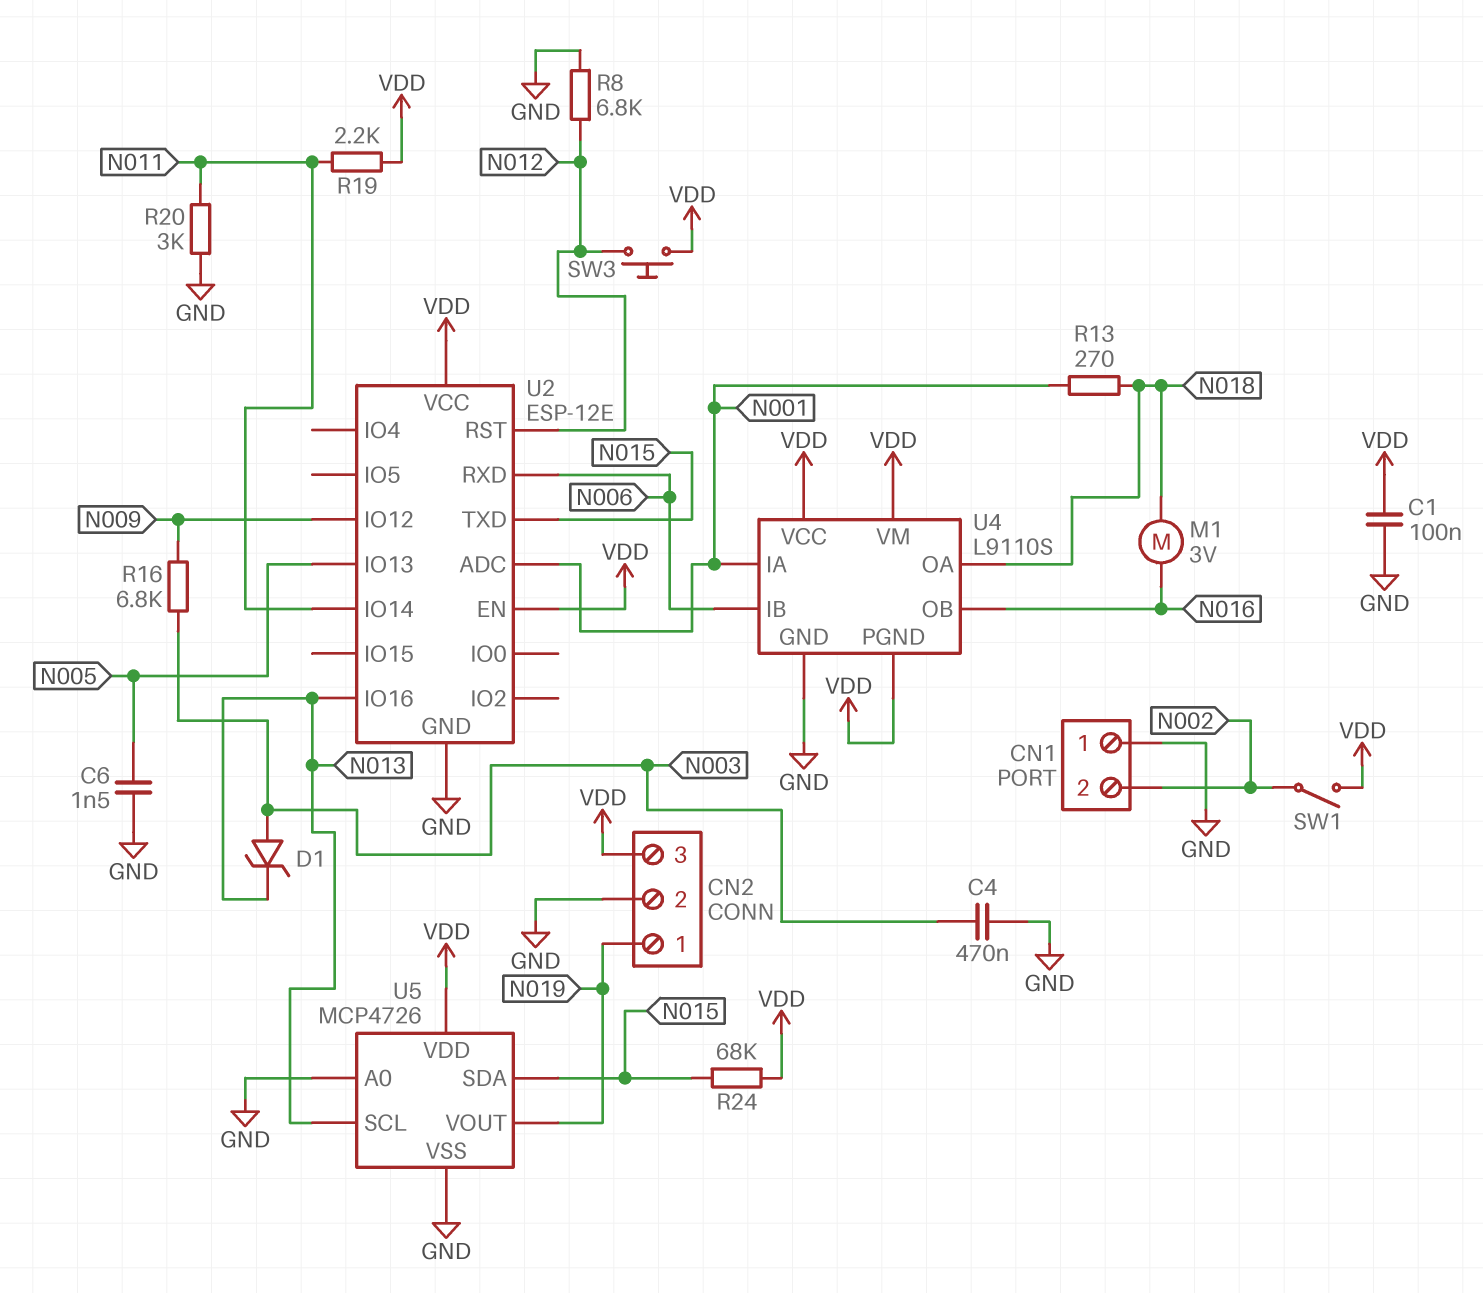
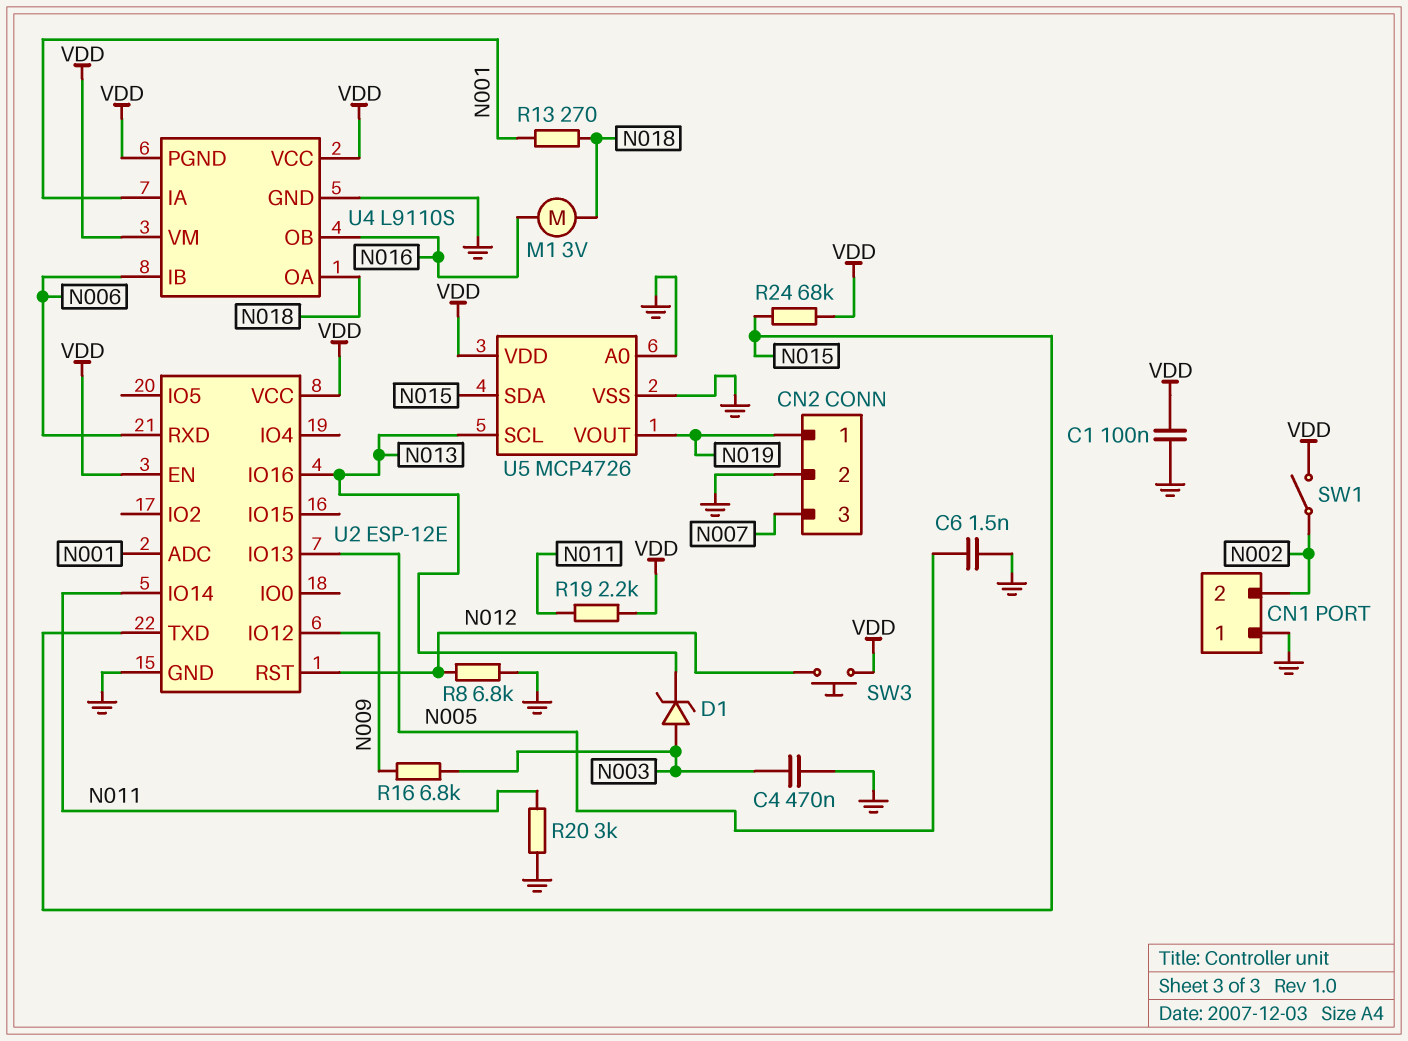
CN2 pin 3: VDD -> N007

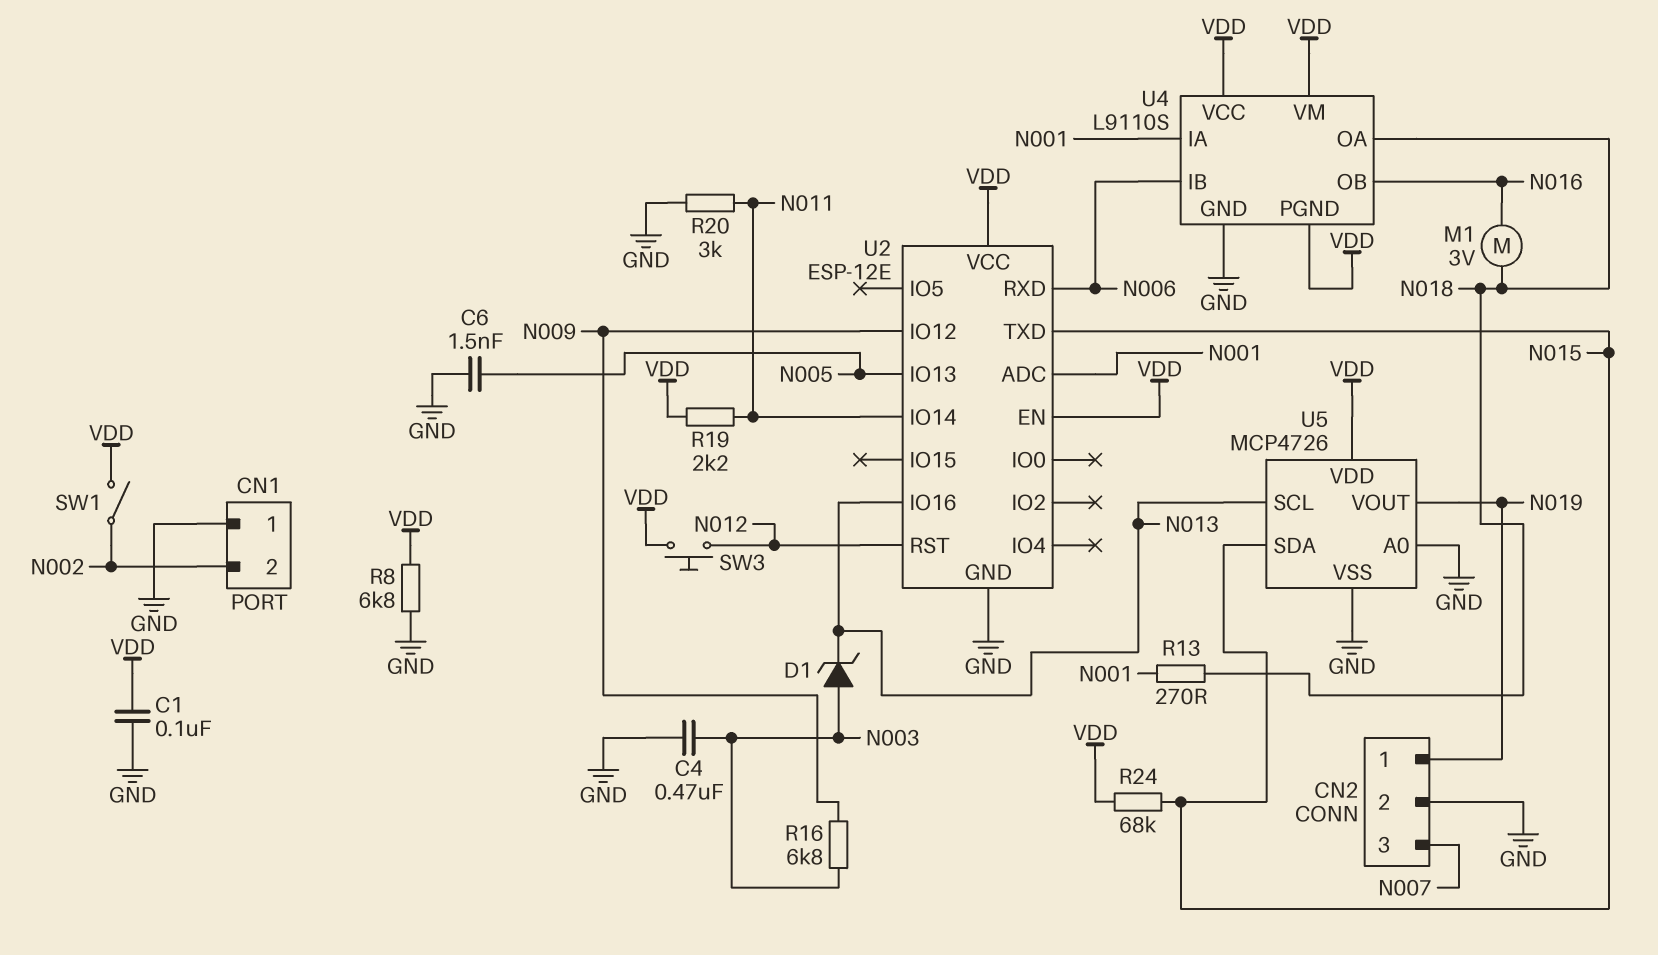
R8: 6.8k (GND, N012) -> 6.8k (GND, VDD)

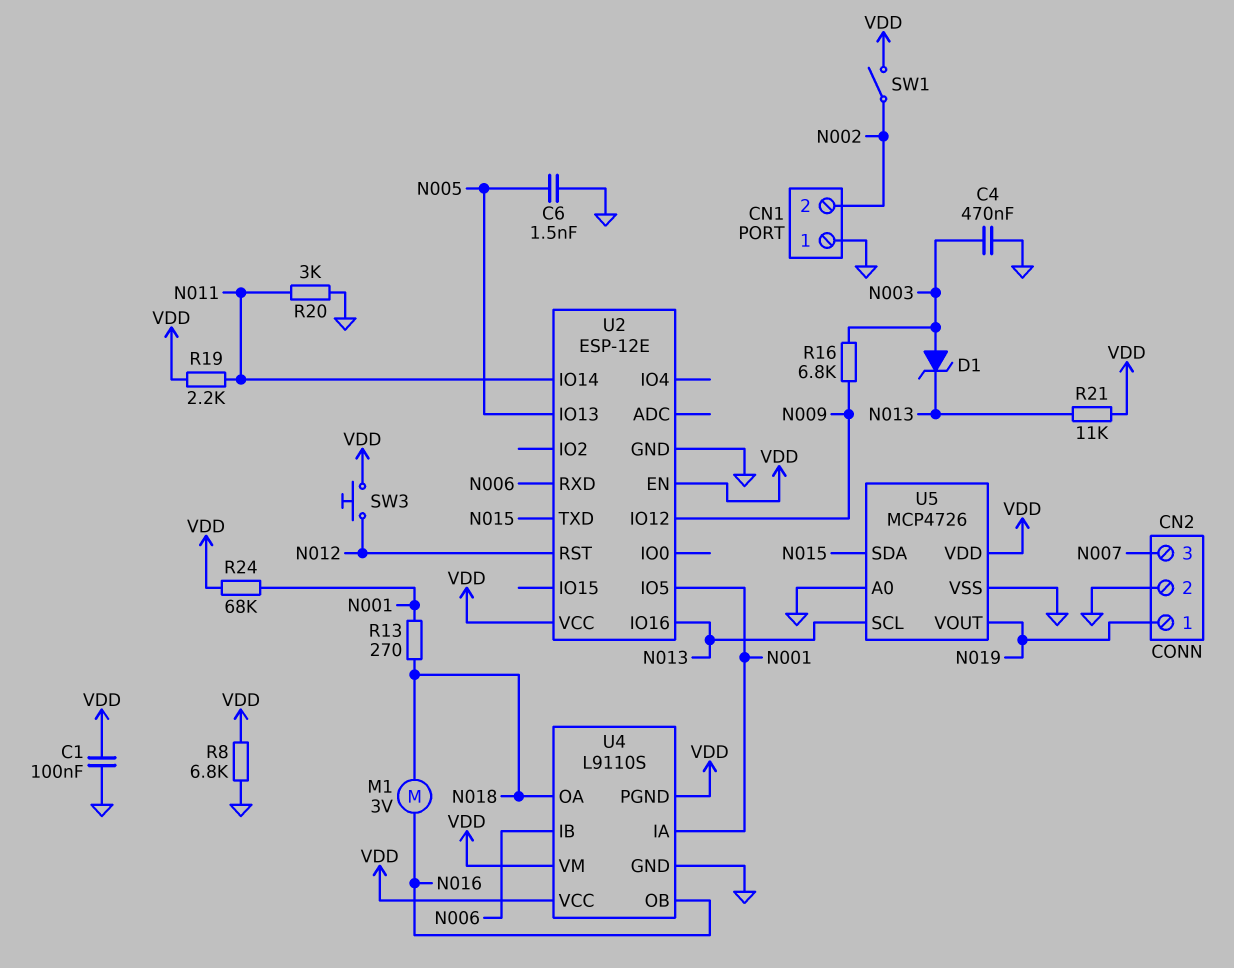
R21: none -> 11k (N013, VDD)
R24: 68k (N015, VDD) -> 68k (N001, VDD)
U2 pin ADC: N001 -> none
U2 pin IO5: none -> N001

